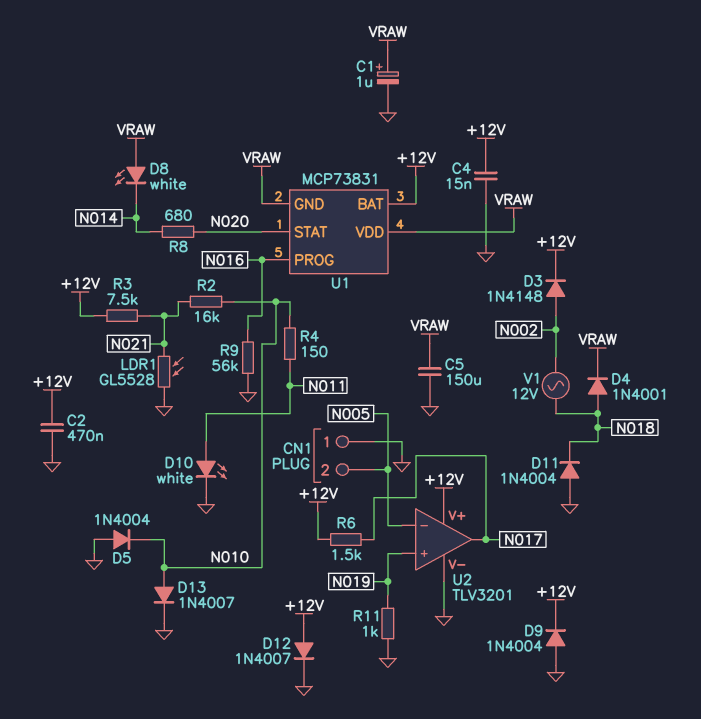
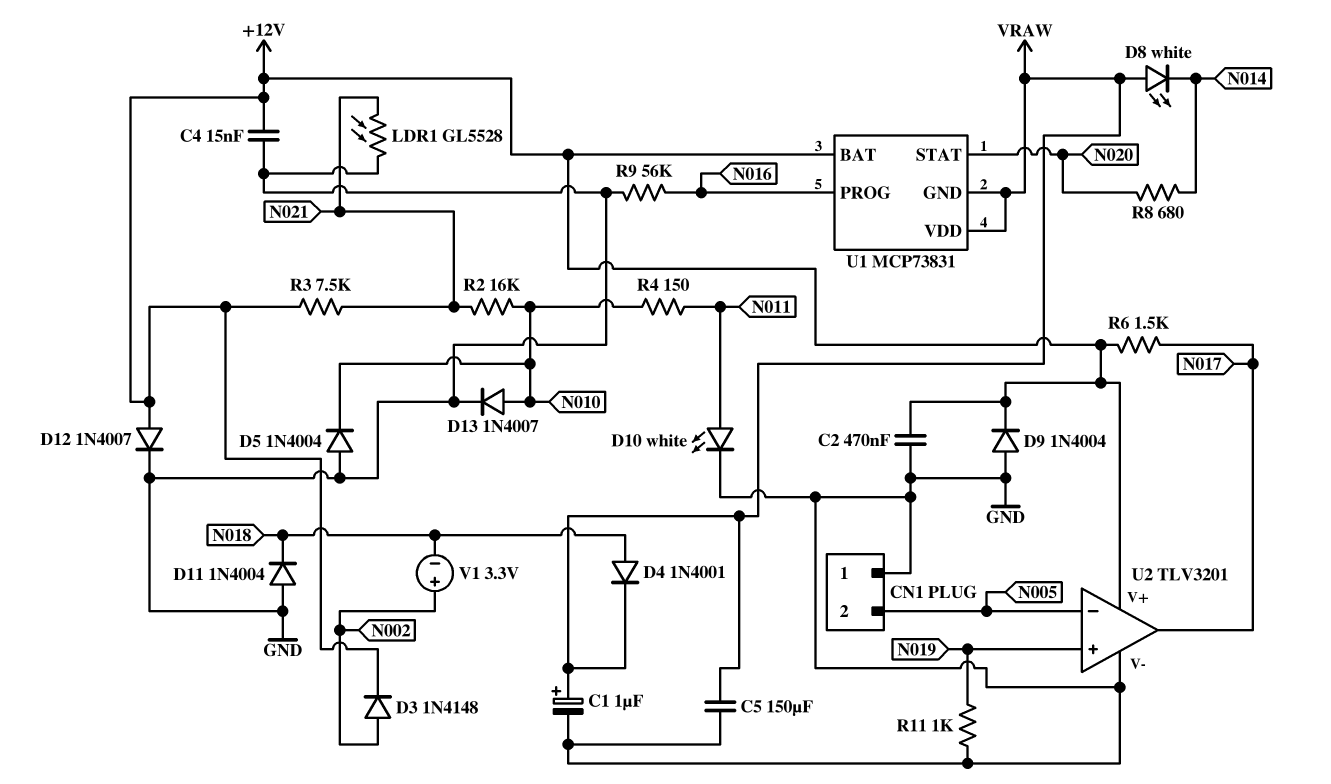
V1: AC 12V (N002, N018) -> 3.3V (plus N002, minus N018)

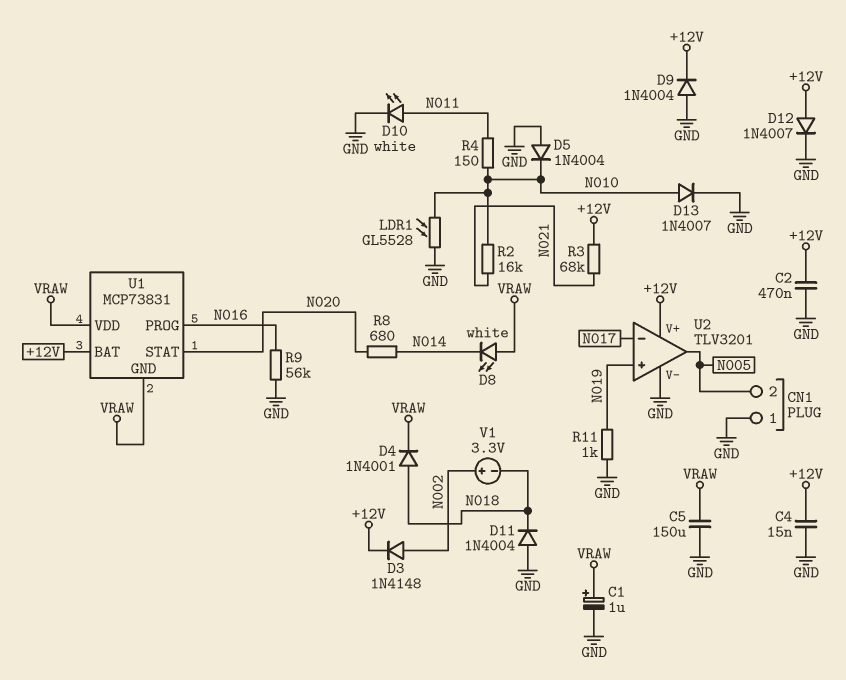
LDR1: GL5528 (GND, N021) -> GL5528 (GND, N010)
R3: 7.5k (+12V, N021) -> 68k (+12V, N021)
R6: 1.5k (+12V, N017) -> none
U2 pin in-: N005 -> N017
U2 pin out: N017 -> N005

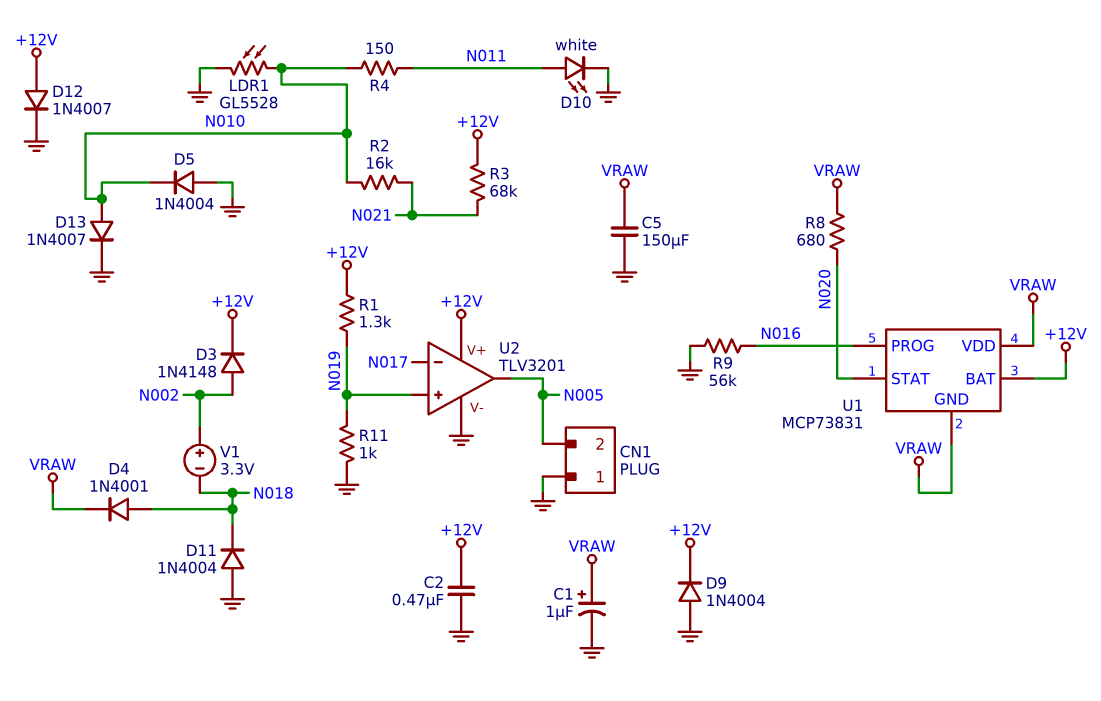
C4: 15nF (+12V, GND) -> none
D8: LED white (A VRAW, K N014) -> none
R1: none -> 1.3k (+12V, N019)
R8: 680 (N014, N020) -> 680 (N020, VRAW)

